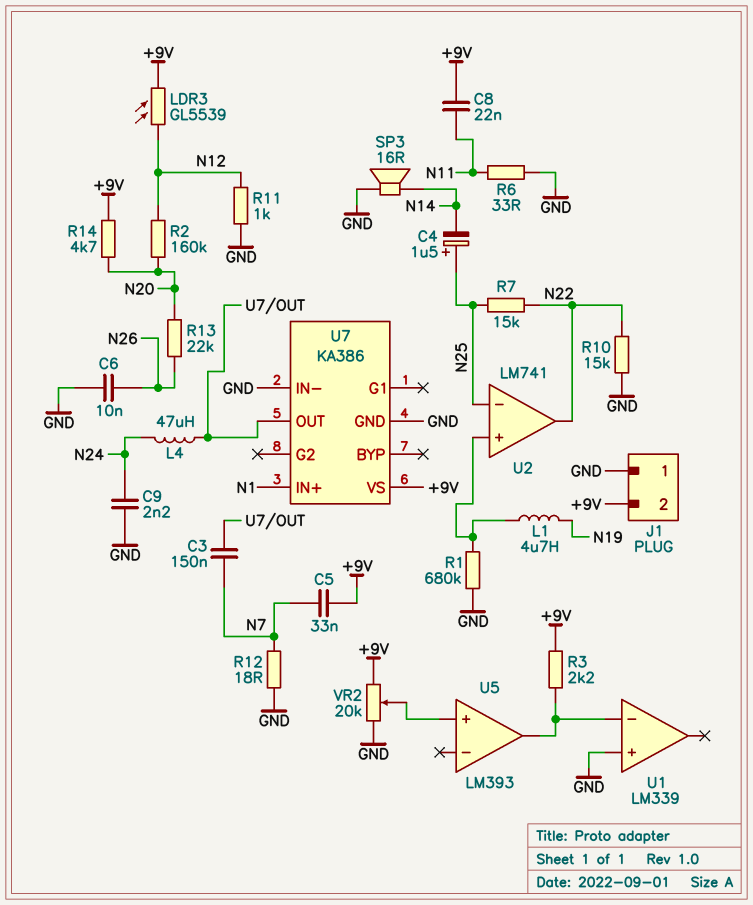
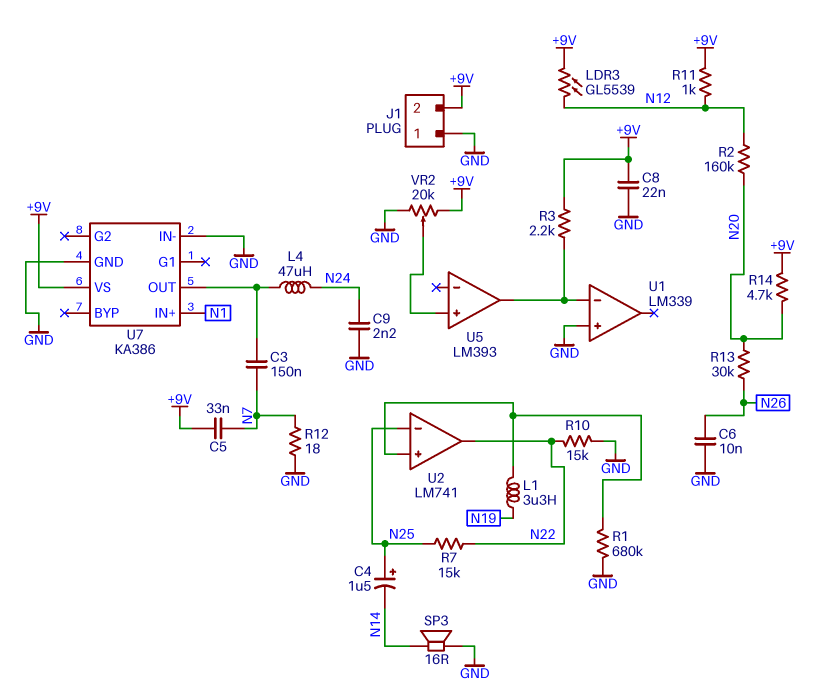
C8: 22nF (+9V, N11) -> 22nF (+9V, GND)
L1: 4.7uH (N19, U2/in+) -> 3.3uH (N19, U2/in+)
R6: 33 (GND, N11) -> none
R11: 1k (GND, N12) -> 1k (+9V, N12)
R13: 22k (N20, N26) -> 30k (N20, N26)

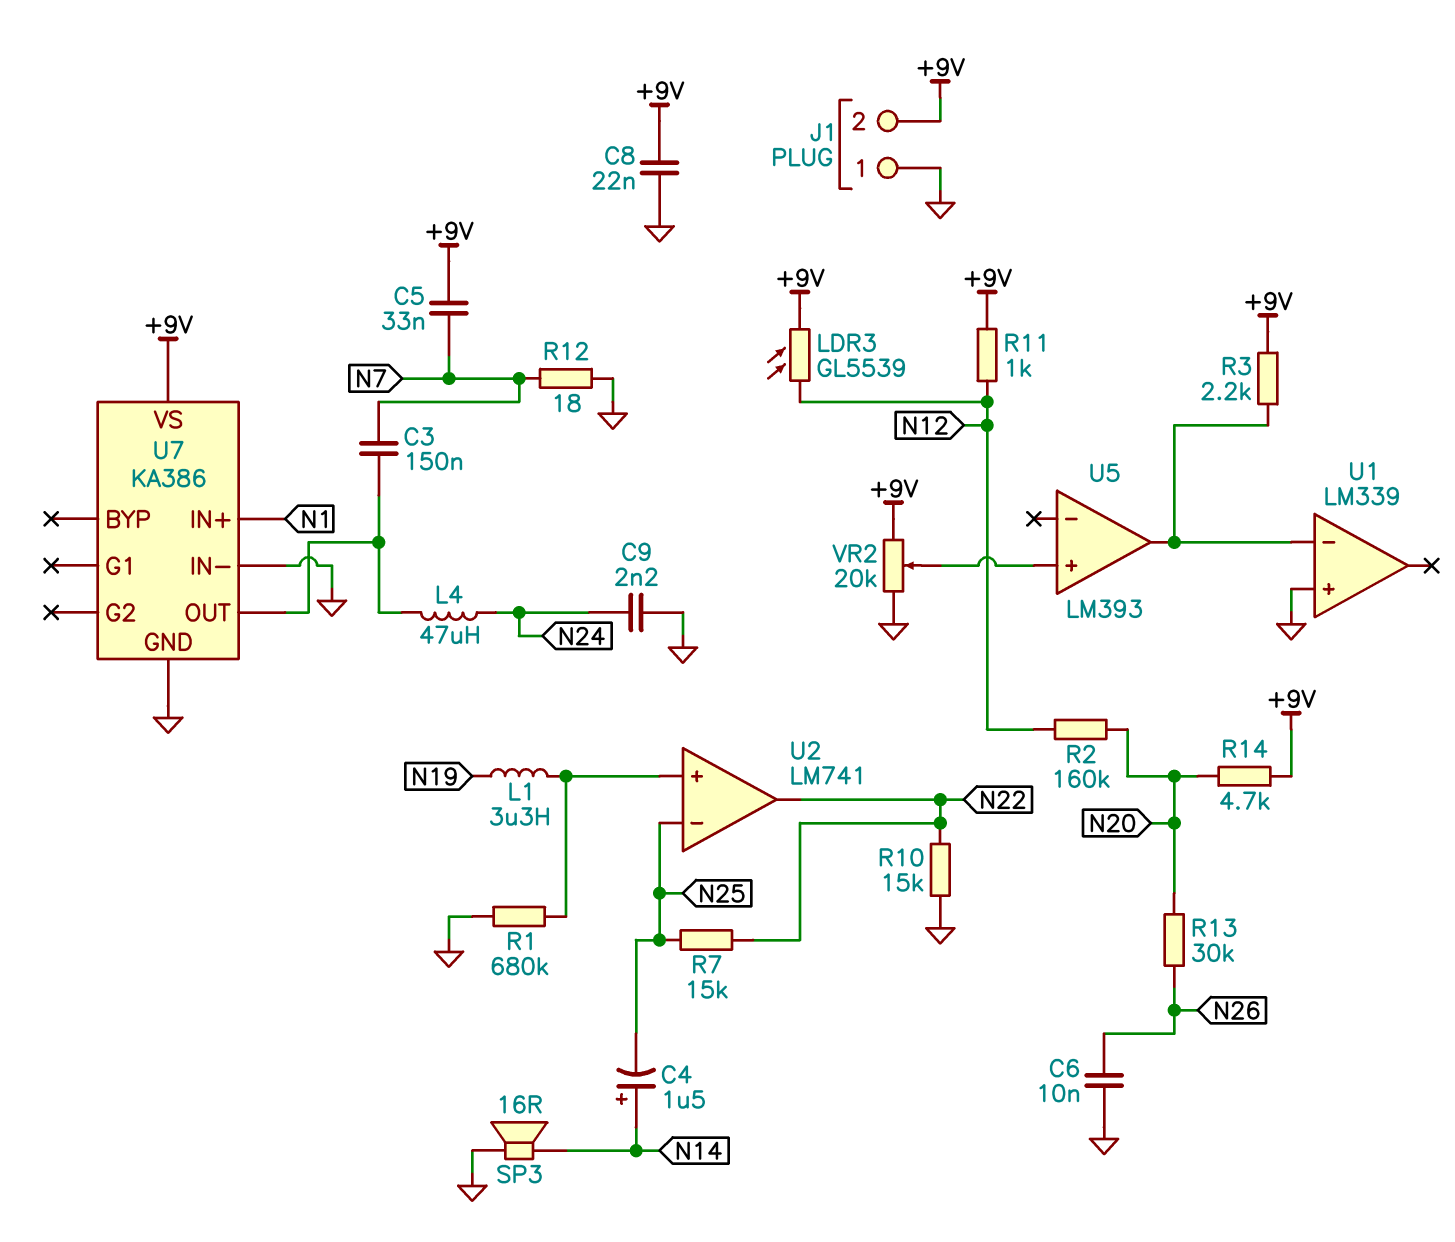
C4: 1.5uF (plus N25, minus N14) -> 1.5uF (plus N14, minus N25)

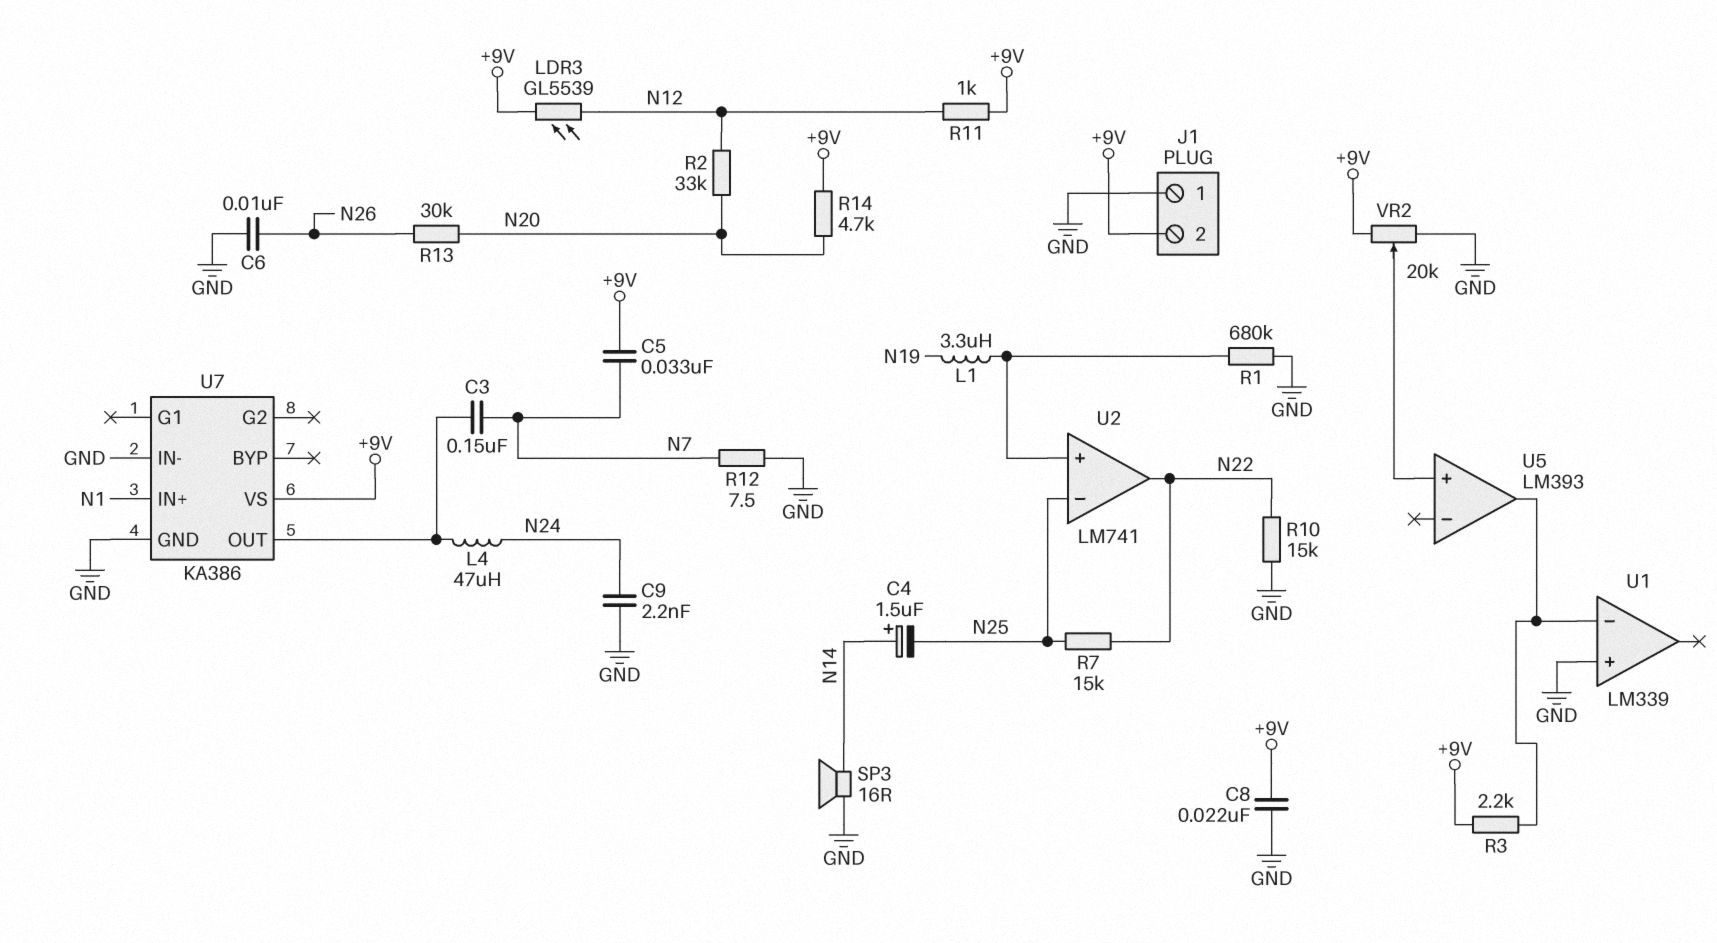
R2: 160k (N12, N20) -> 33k (N12, N20)
R12: 18 (GND, N7) -> 7.5 (GND, N7)

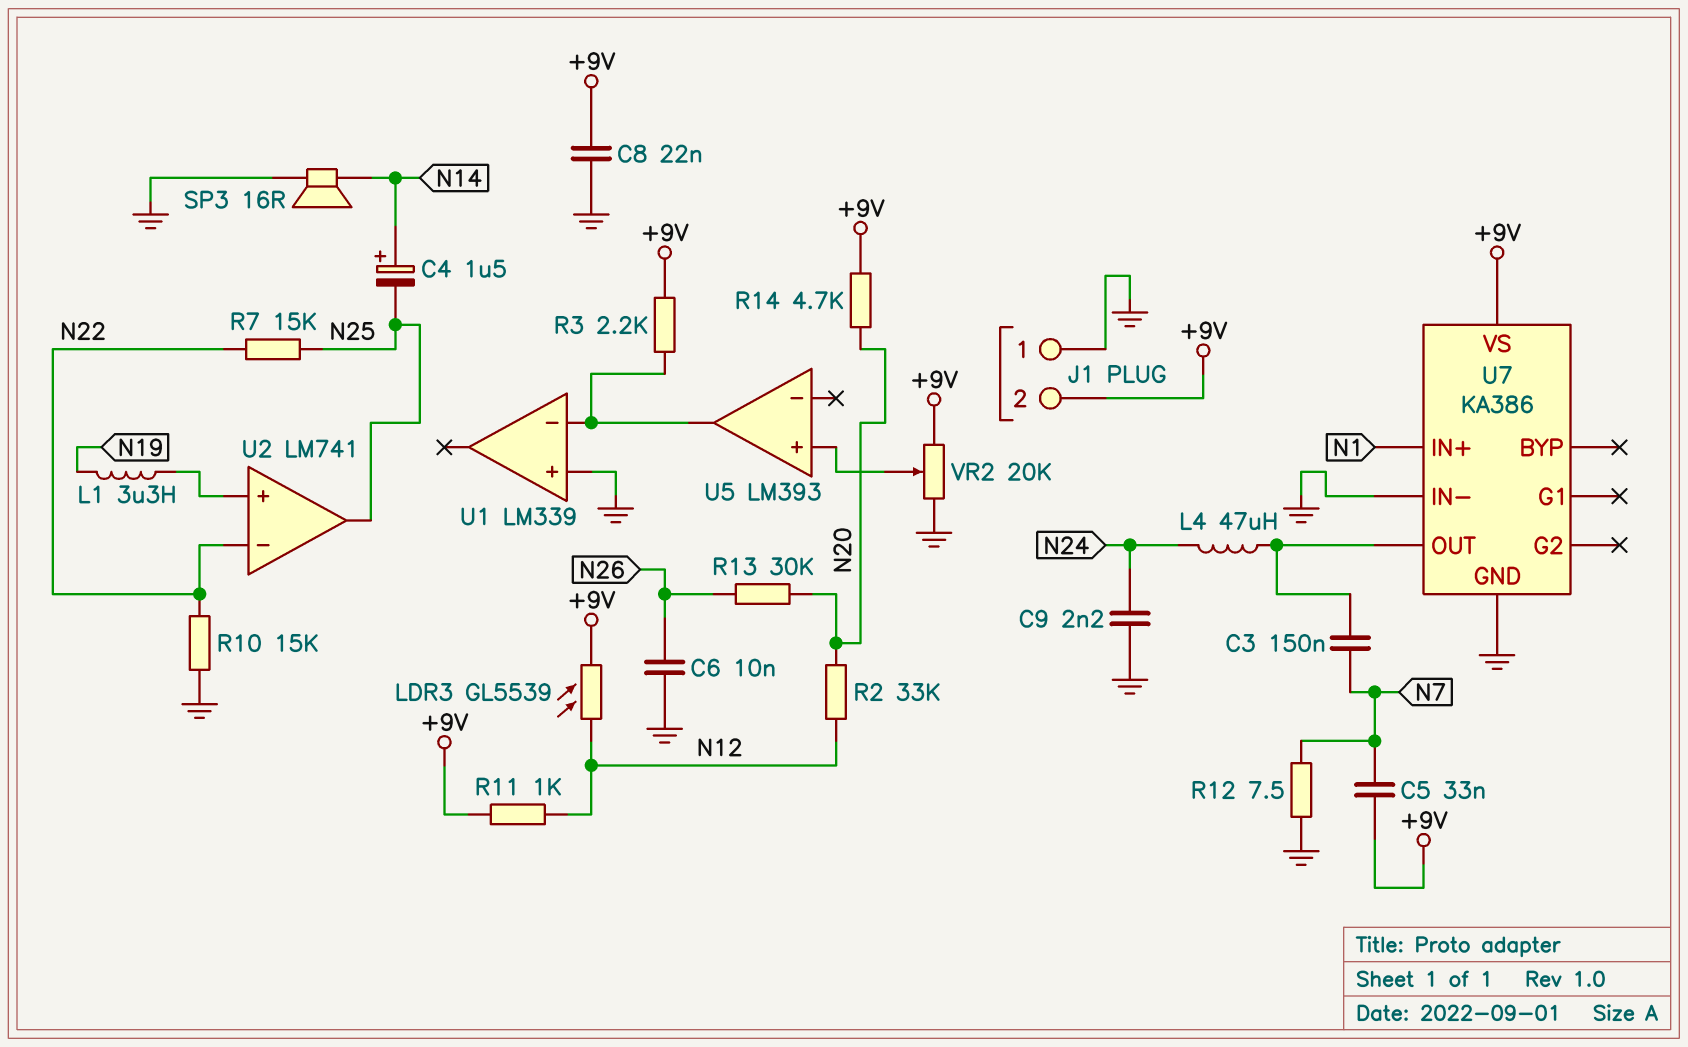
R1: 680k (GND, U2/in+) -> none
U2 pin in-: N25 -> N22
U2 pin out: N22 -> N25

